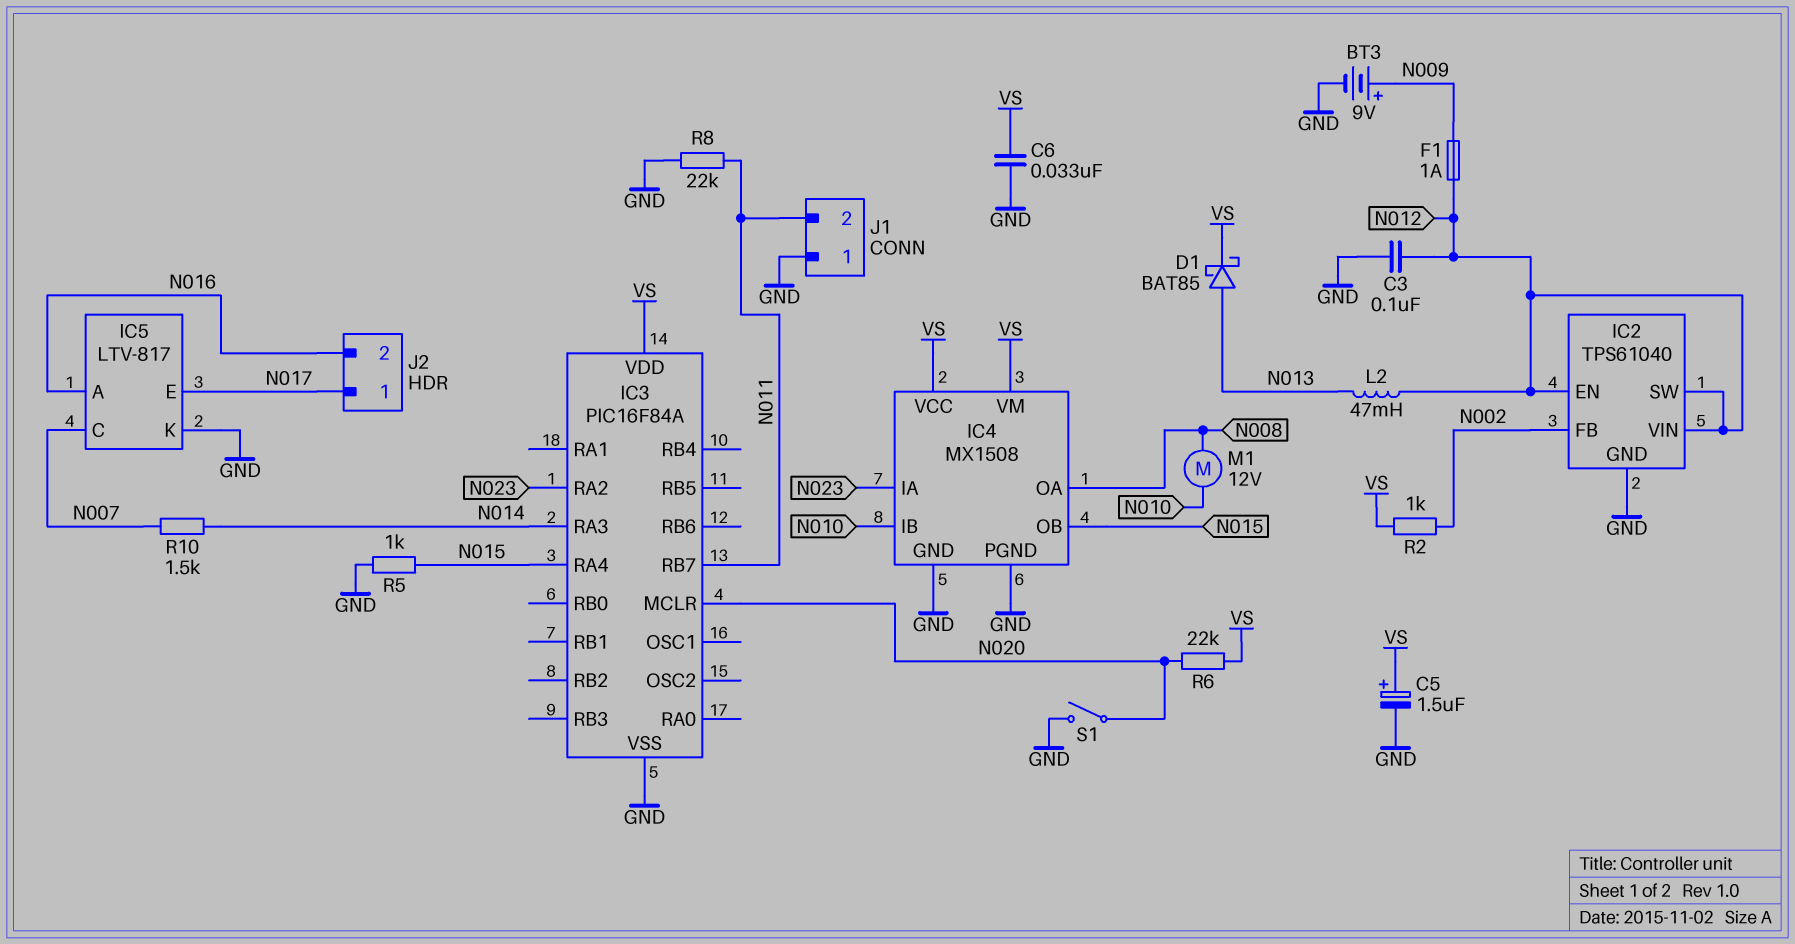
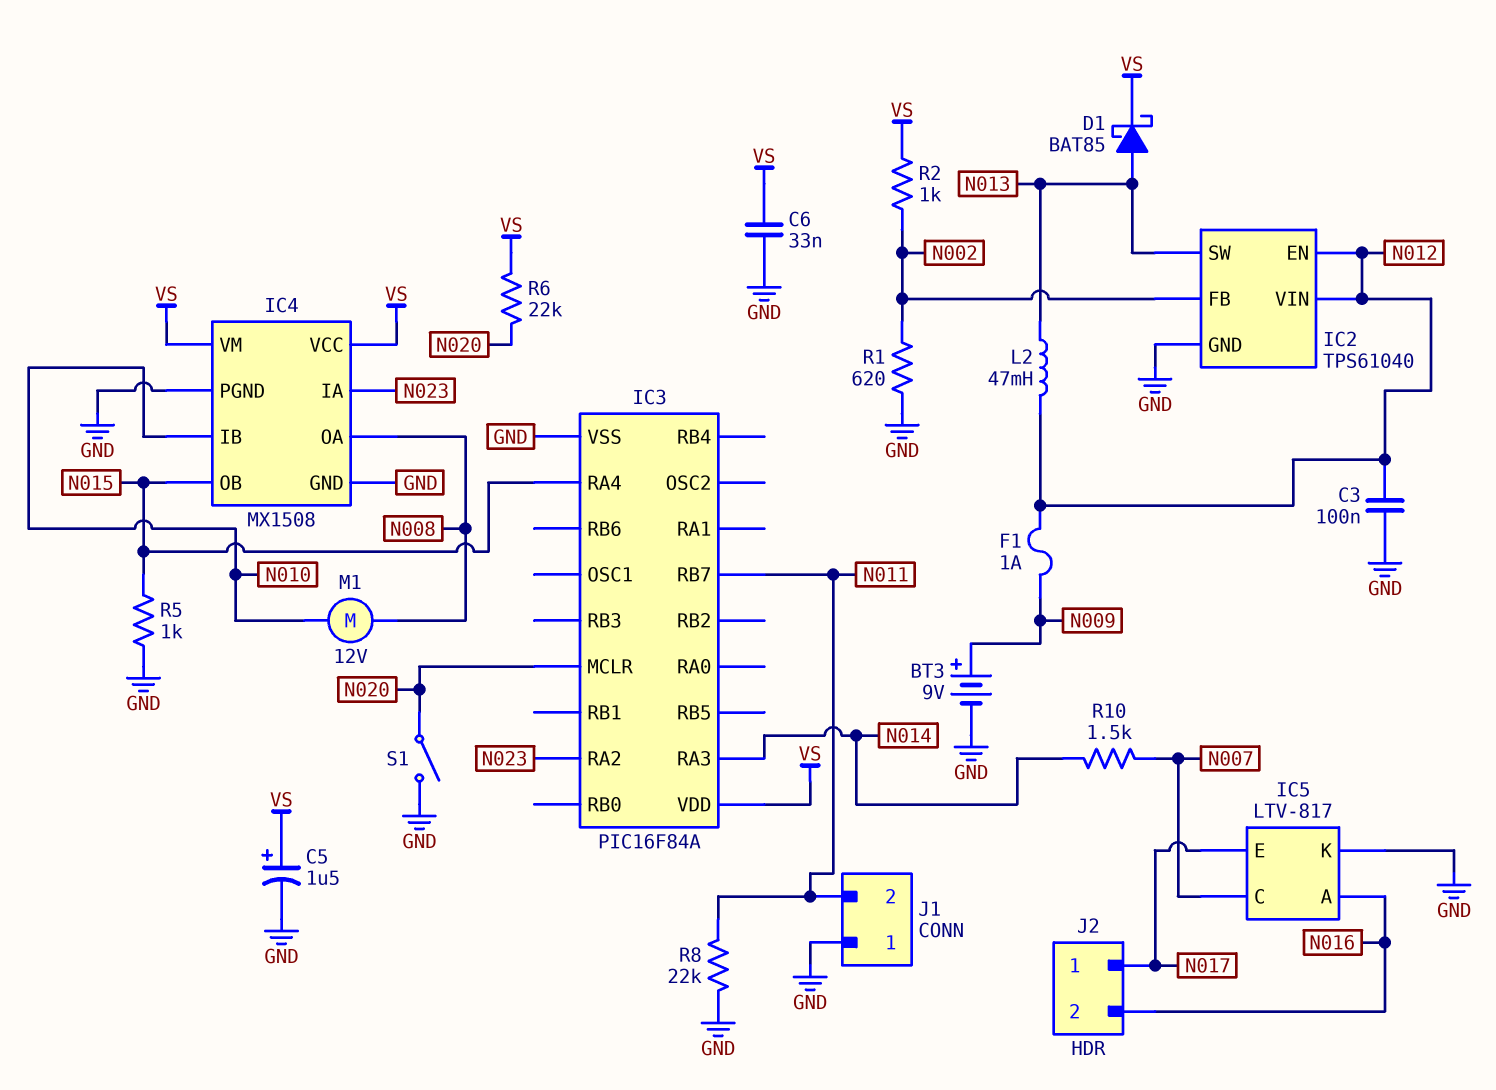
IC2 pin SW: N012 -> N013
R1: none -> 620 (GND, N002)

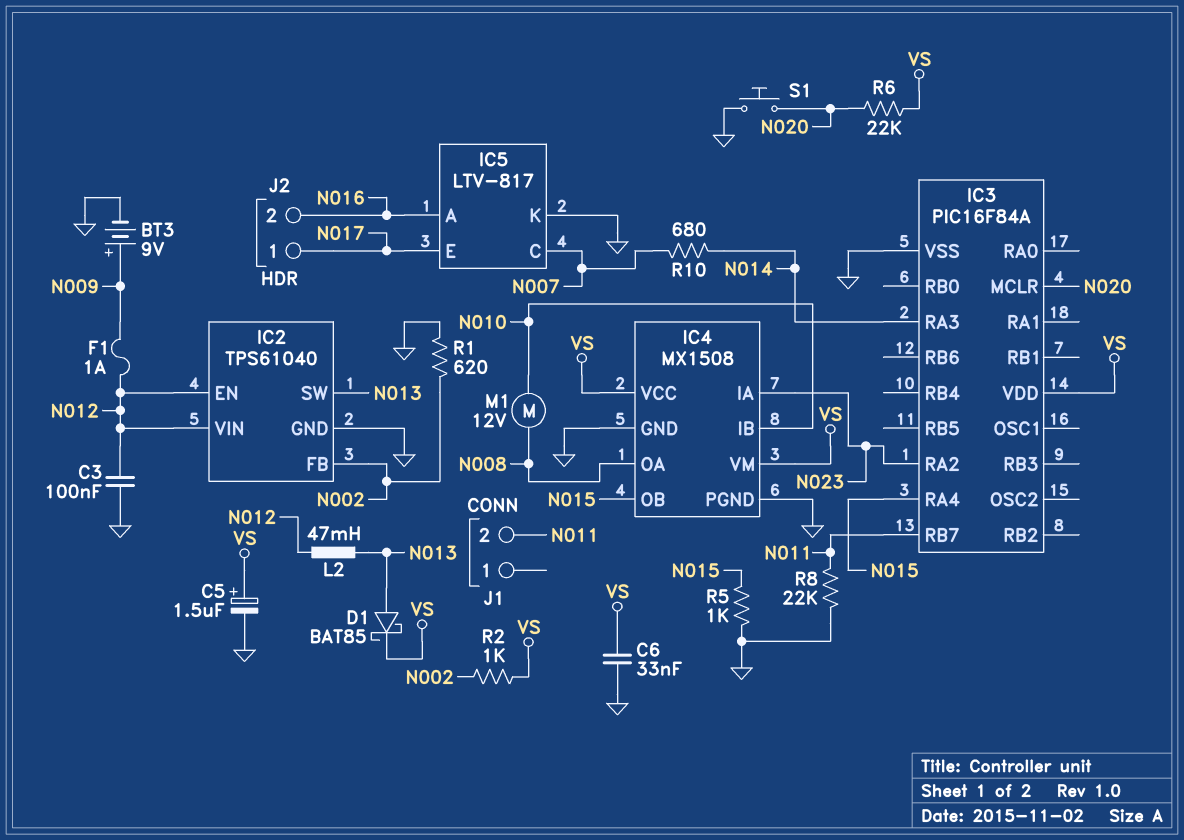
J1 pin 1: GND -> none
R10: 1.5k (N007, N014) -> 680 (N007, N014)
S1: switch (GND, N020) -> button (GND, N020)

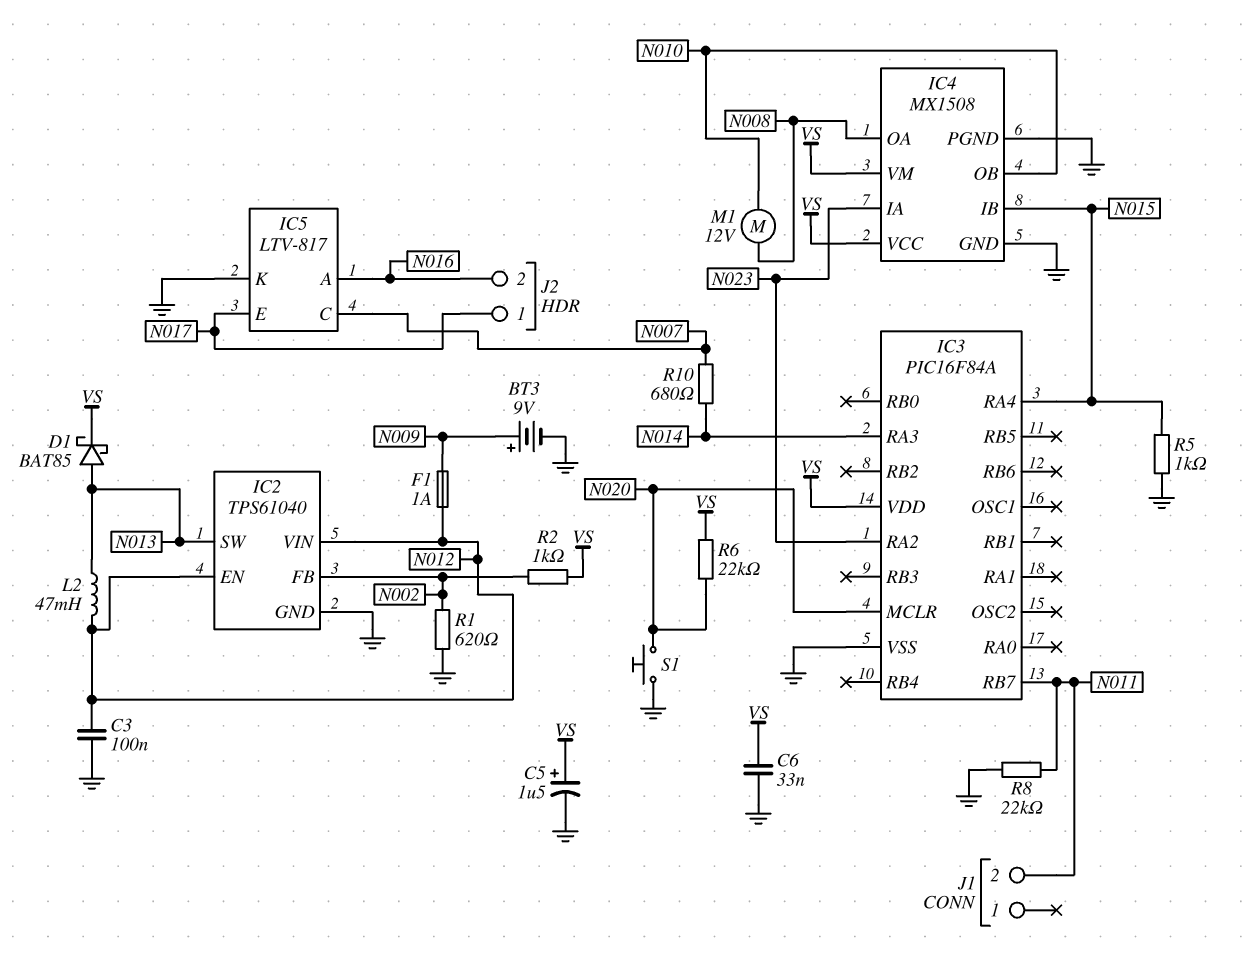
IC4 pin IB: N010 -> N015
IC4 pin OB: N015 -> N010

